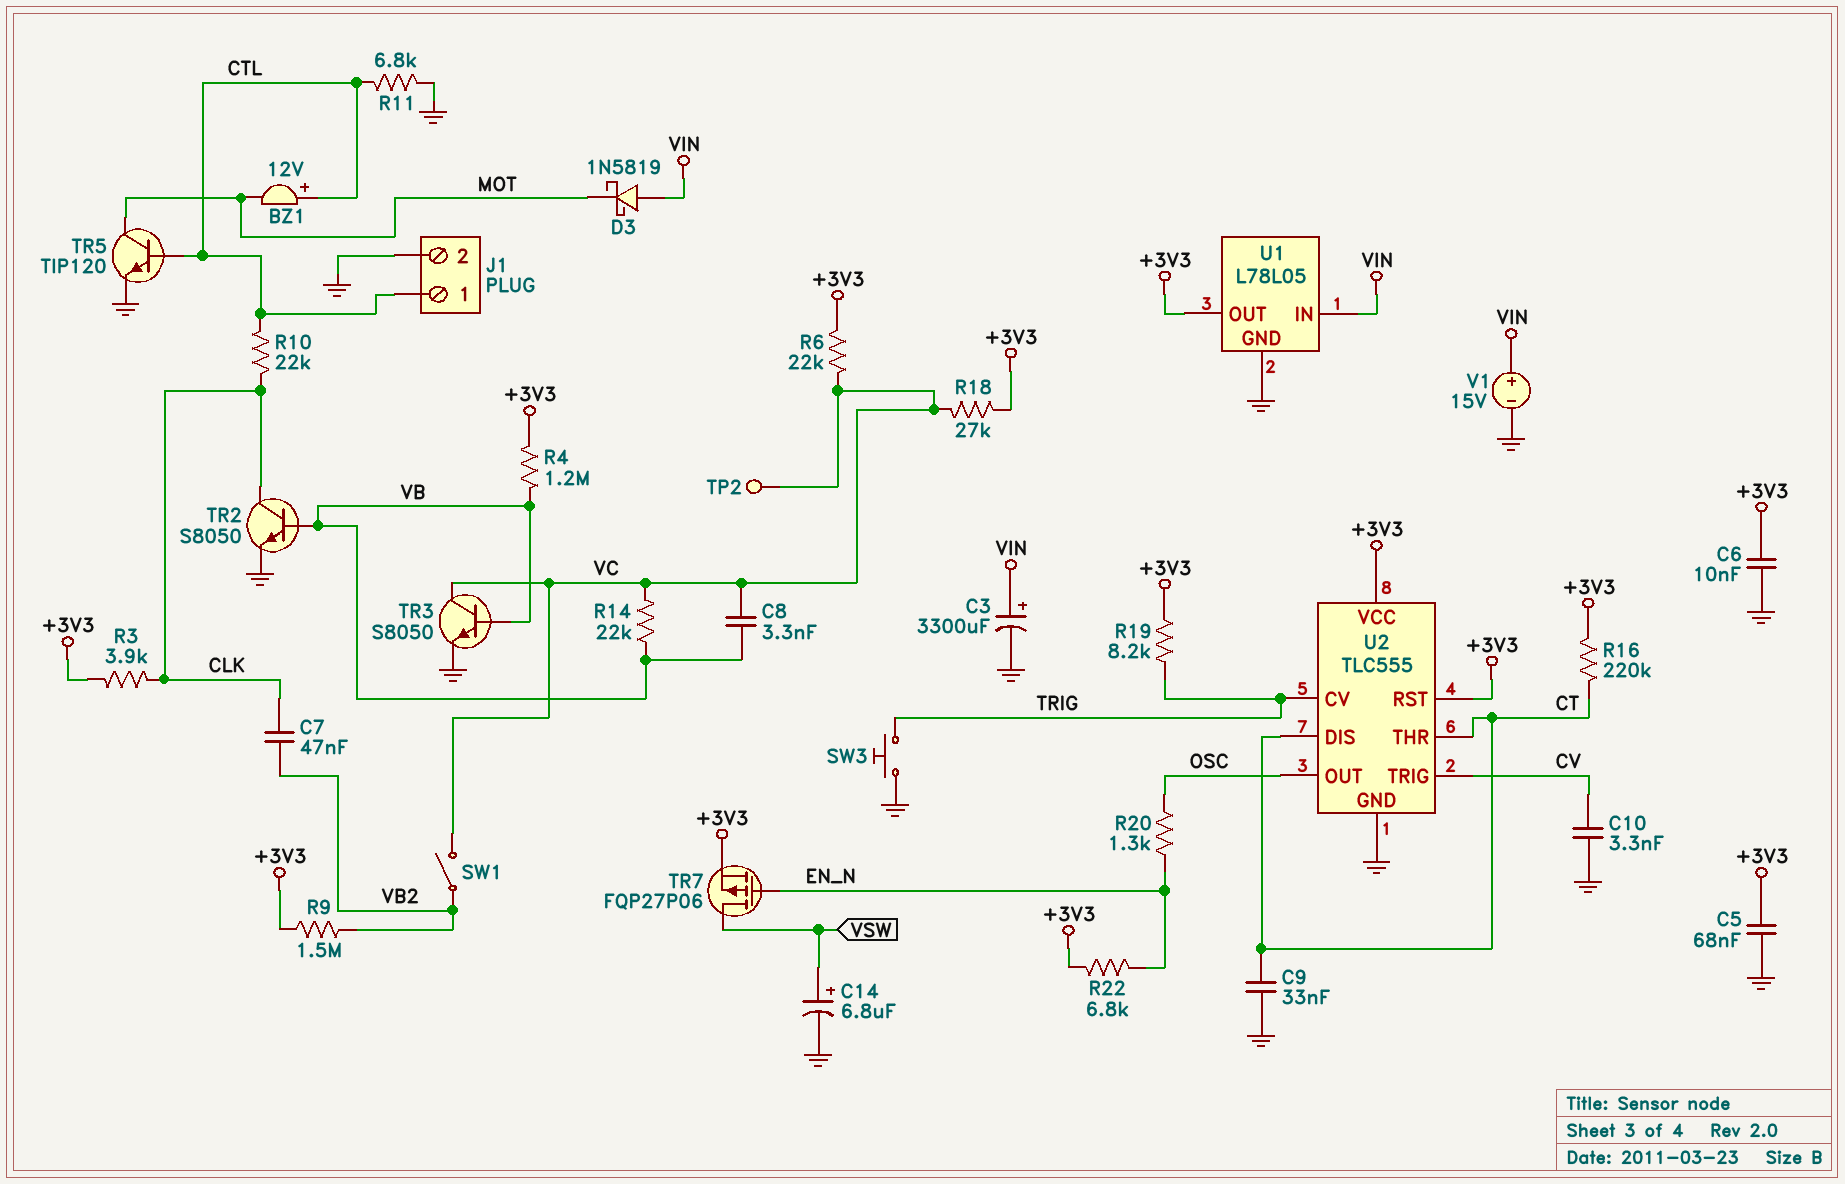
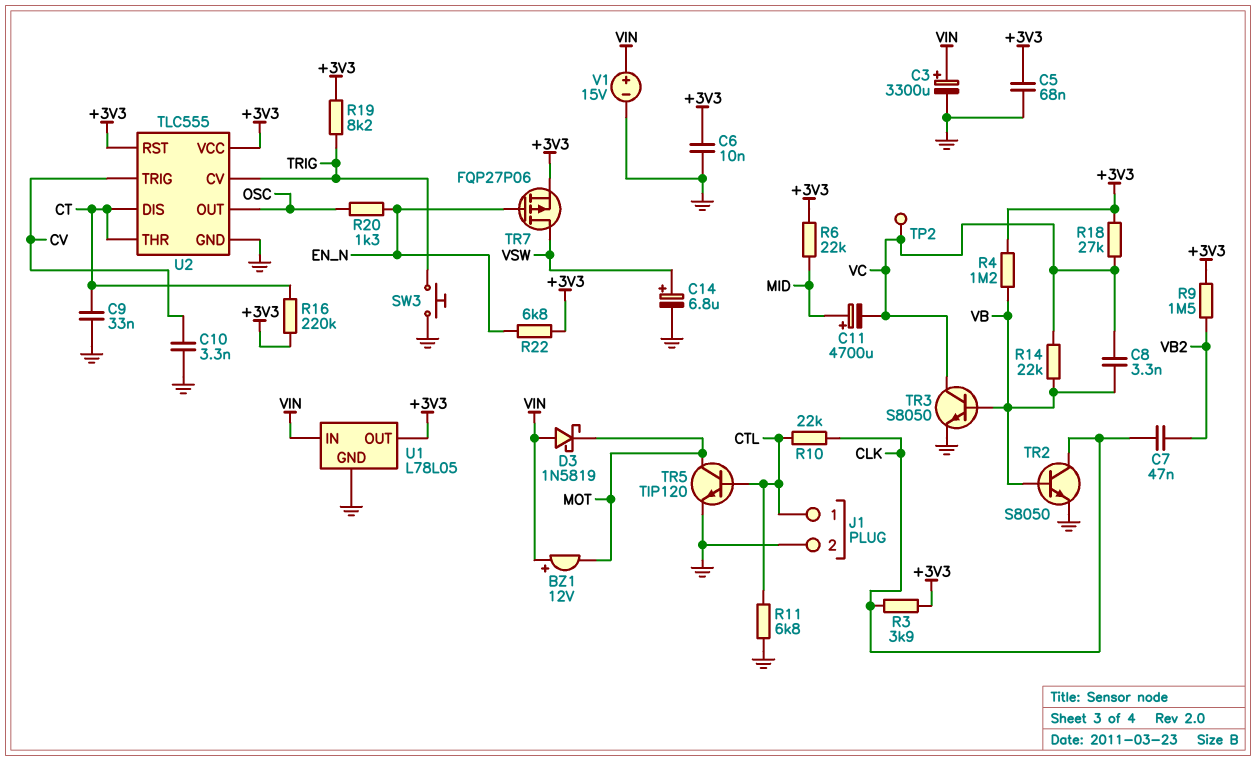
BZ1: buzzer 12V (plus CTL, minus MOT) -> buzzer 12V (plus VIN, minus MOT)
C11: none -> 4700uF (plus MID, minus VC)
R6: 22k (+3V3, VC) -> 22k (+3V3, MID)
SW1: switch (VB2, VC) -> none

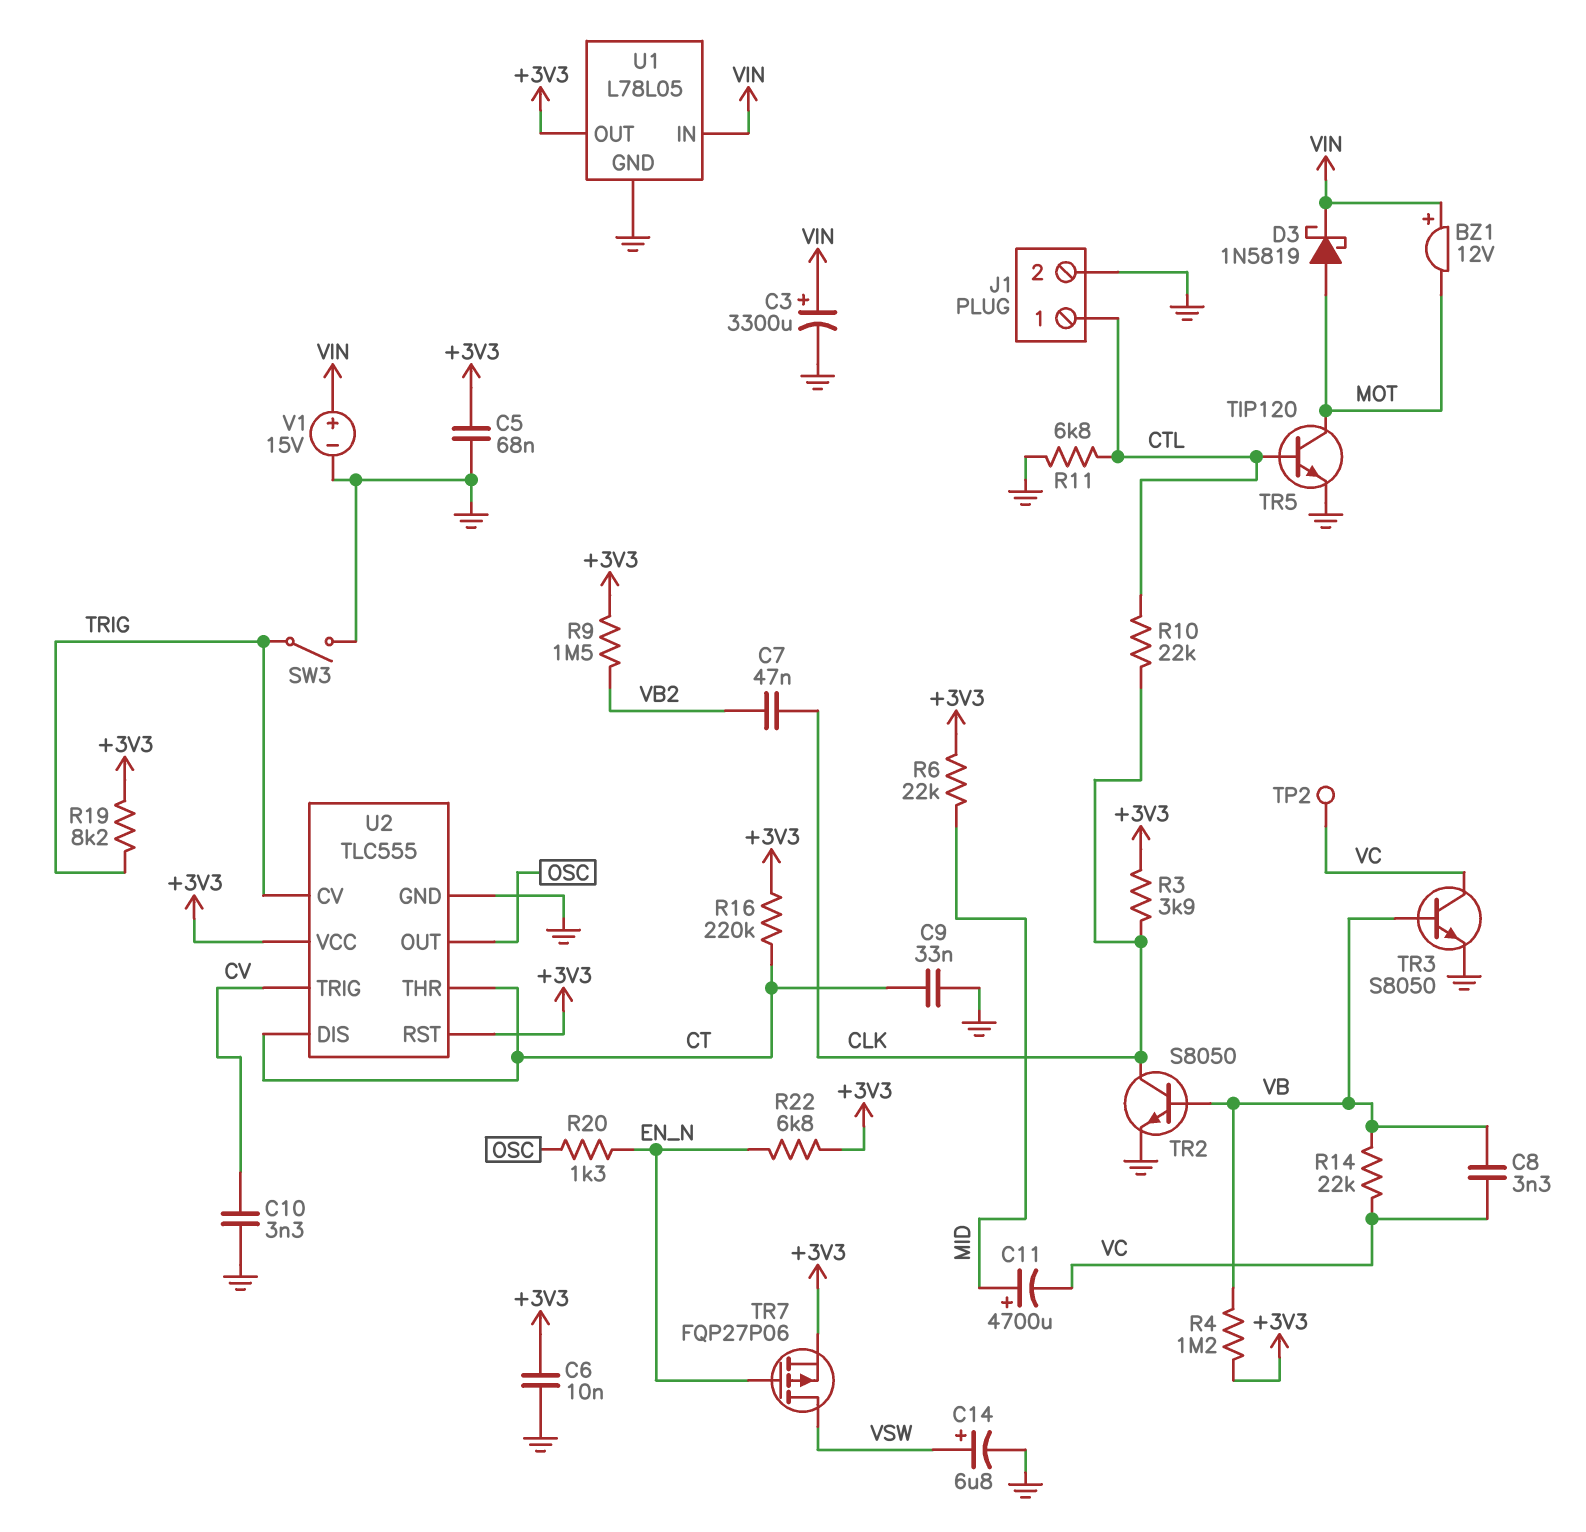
D3: schottky 1N5819 (A VIN, K MOT) -> schottky 1N5819 (A MOT, K VIN)
R18: 27k (+3V3, VC) -> none
SW3: button (GND, TRIG) -> switch (GND, TRIG)

